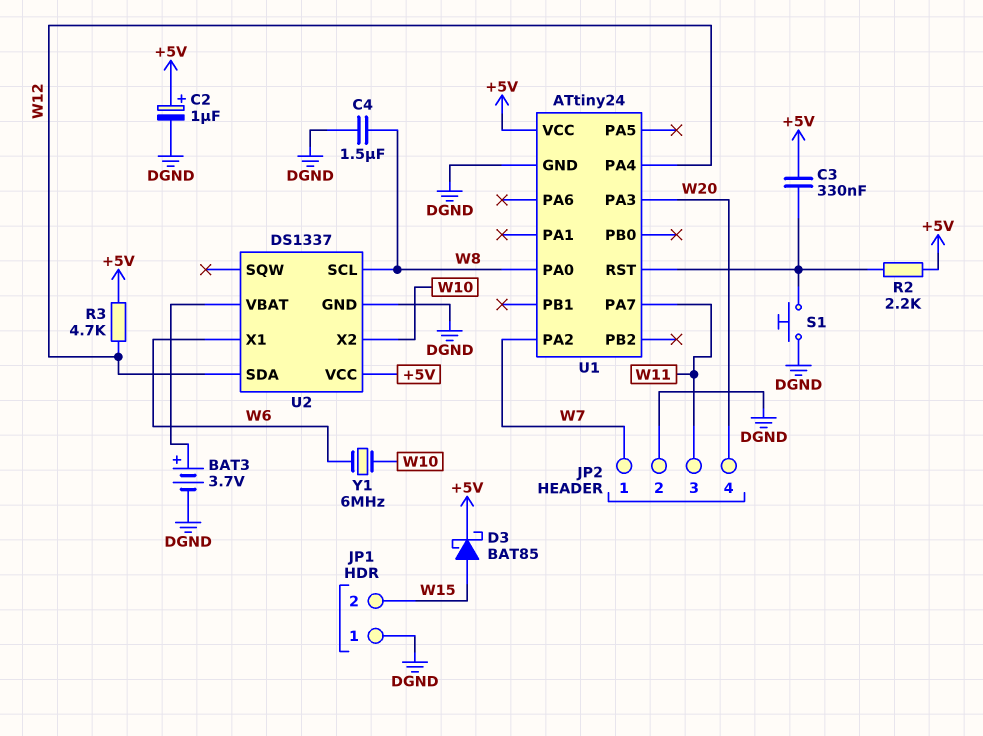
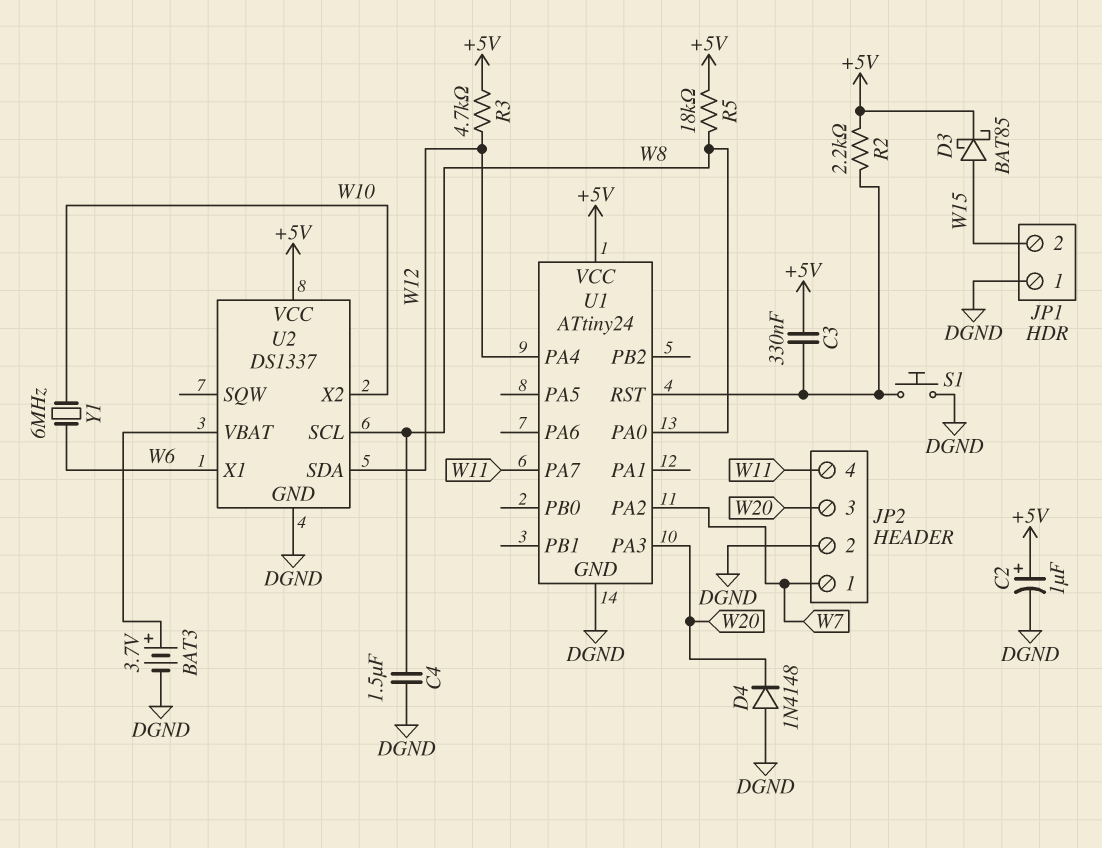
D4: none -> diode 1N4148 (A DGND, K W20)
JP2 pin 3: W11 -> W20
JP2 pin 4: W20 -> W11
R5: none -> 18k (+5V, W8)

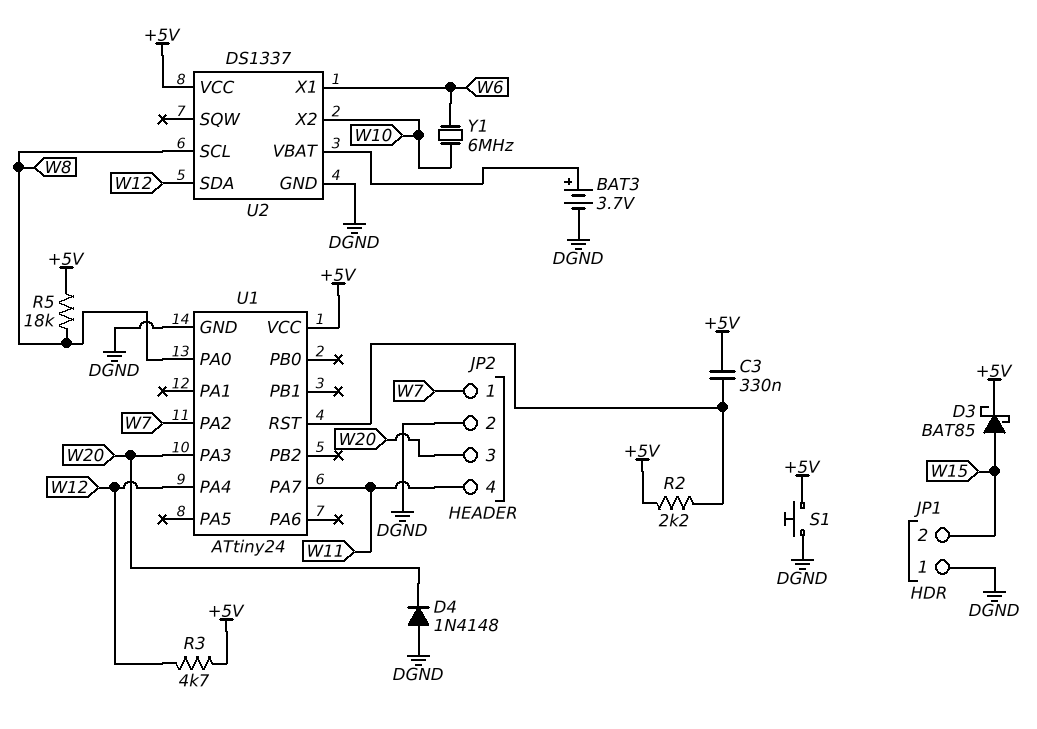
C2: 1uF (plus +5V, minus DGND) -> none
C4: 1.5uF (DGND, W8) -> none
S1: button (DGND, U1/RST) -> button (+5V, DGND)

